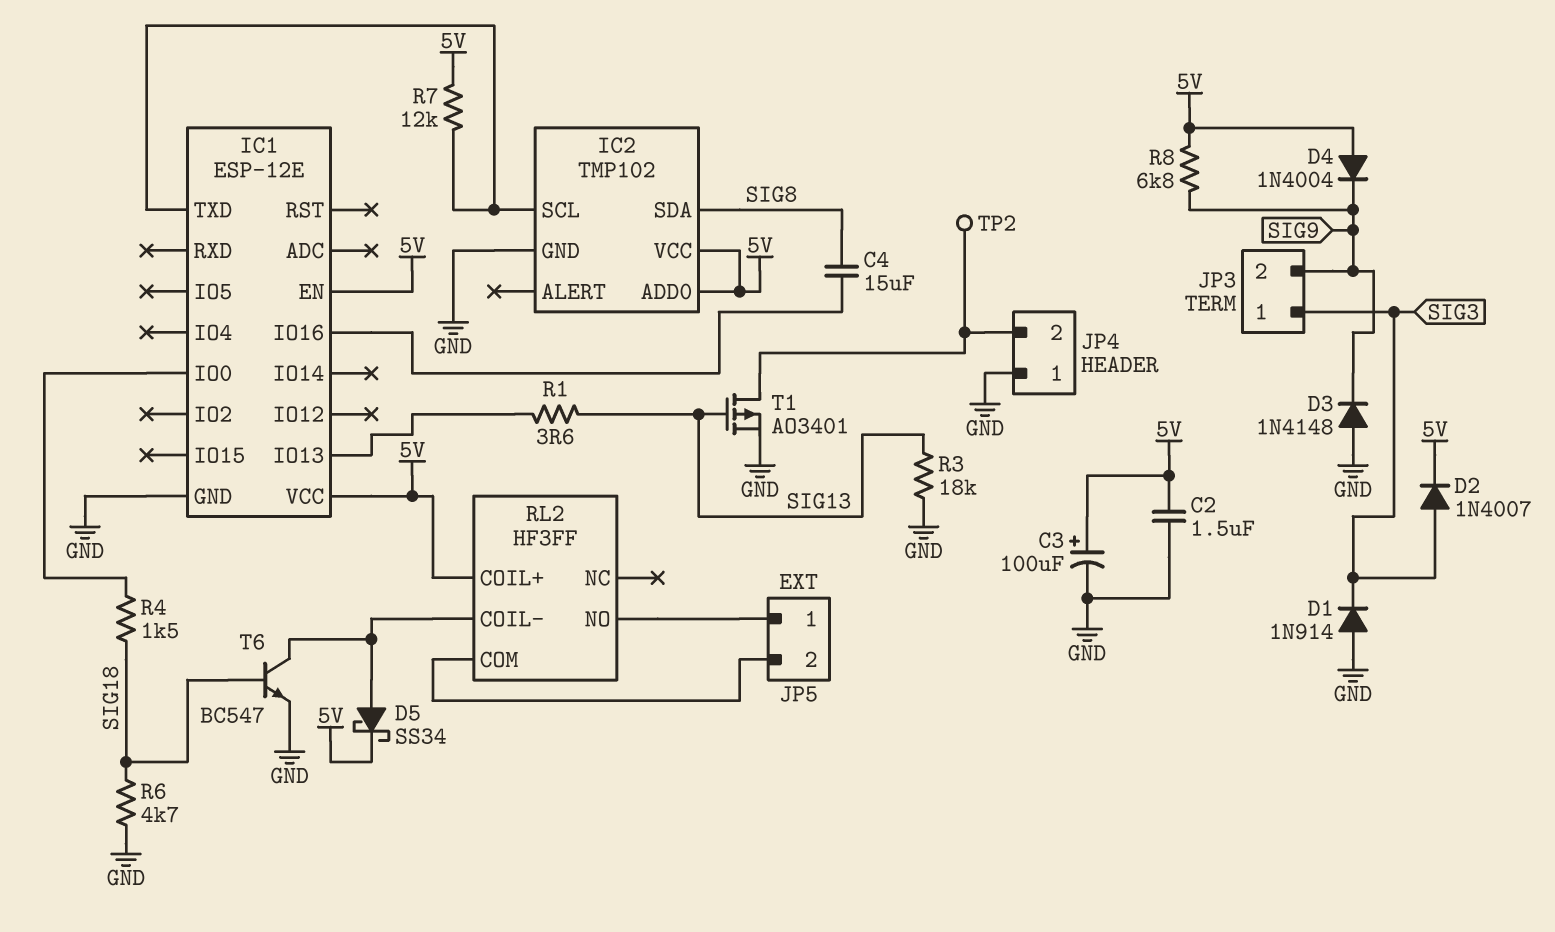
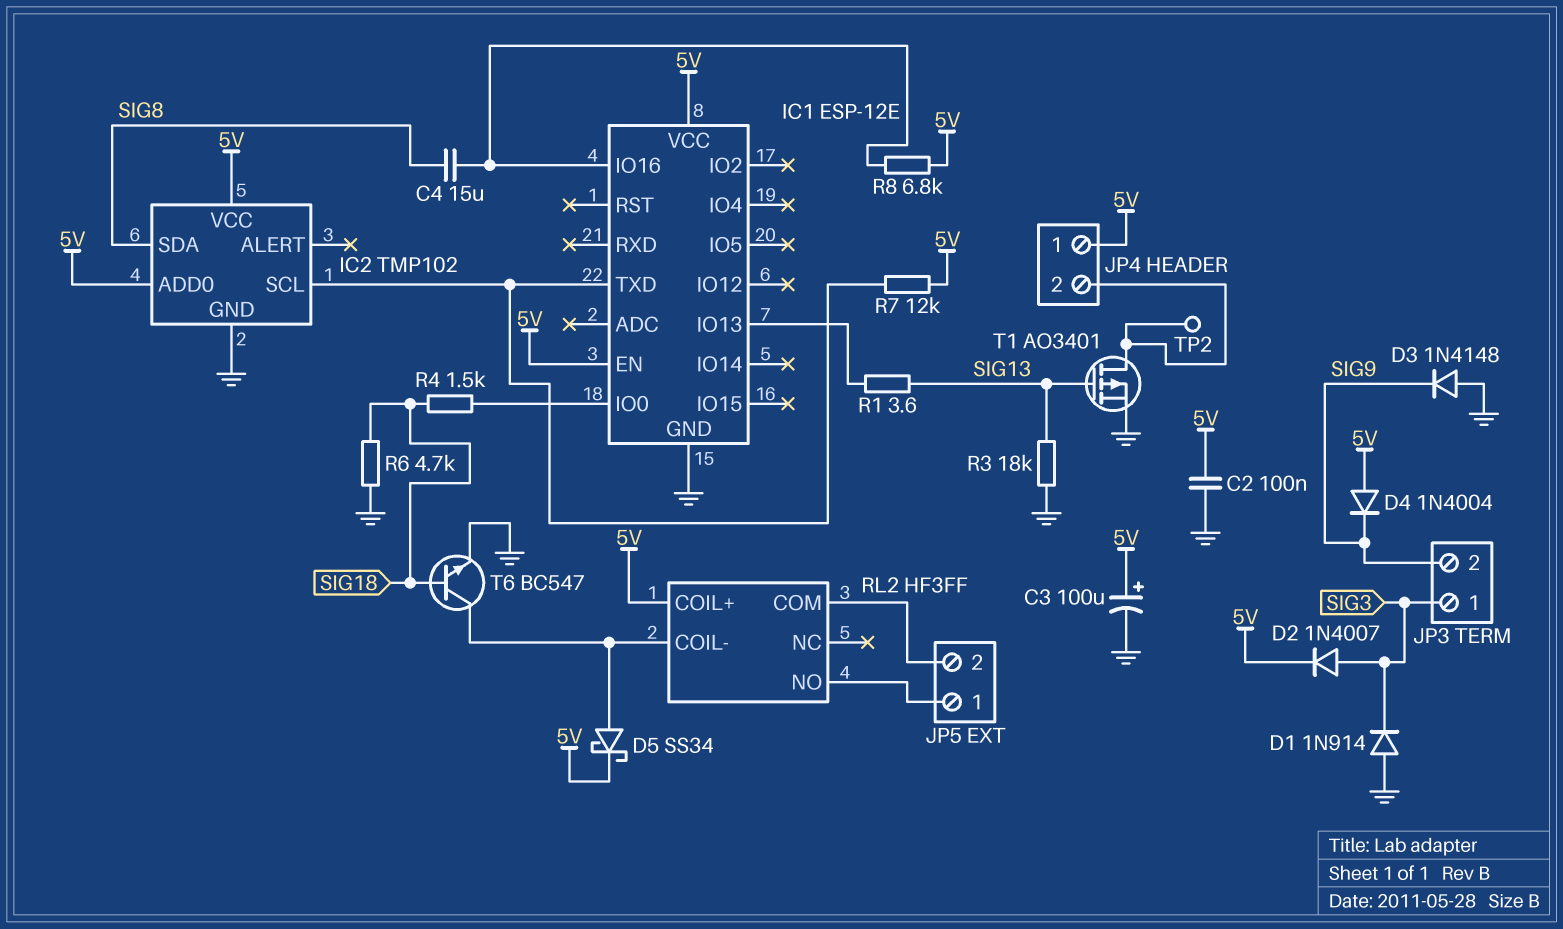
C2: 1.5uF (5V, GND) -> 100nF (5V, GND)
JP4 pin 1: GND -> 5V
R8: 6.8k (5V, SIG9) -> 6.8k (5V, IC1/IO16)

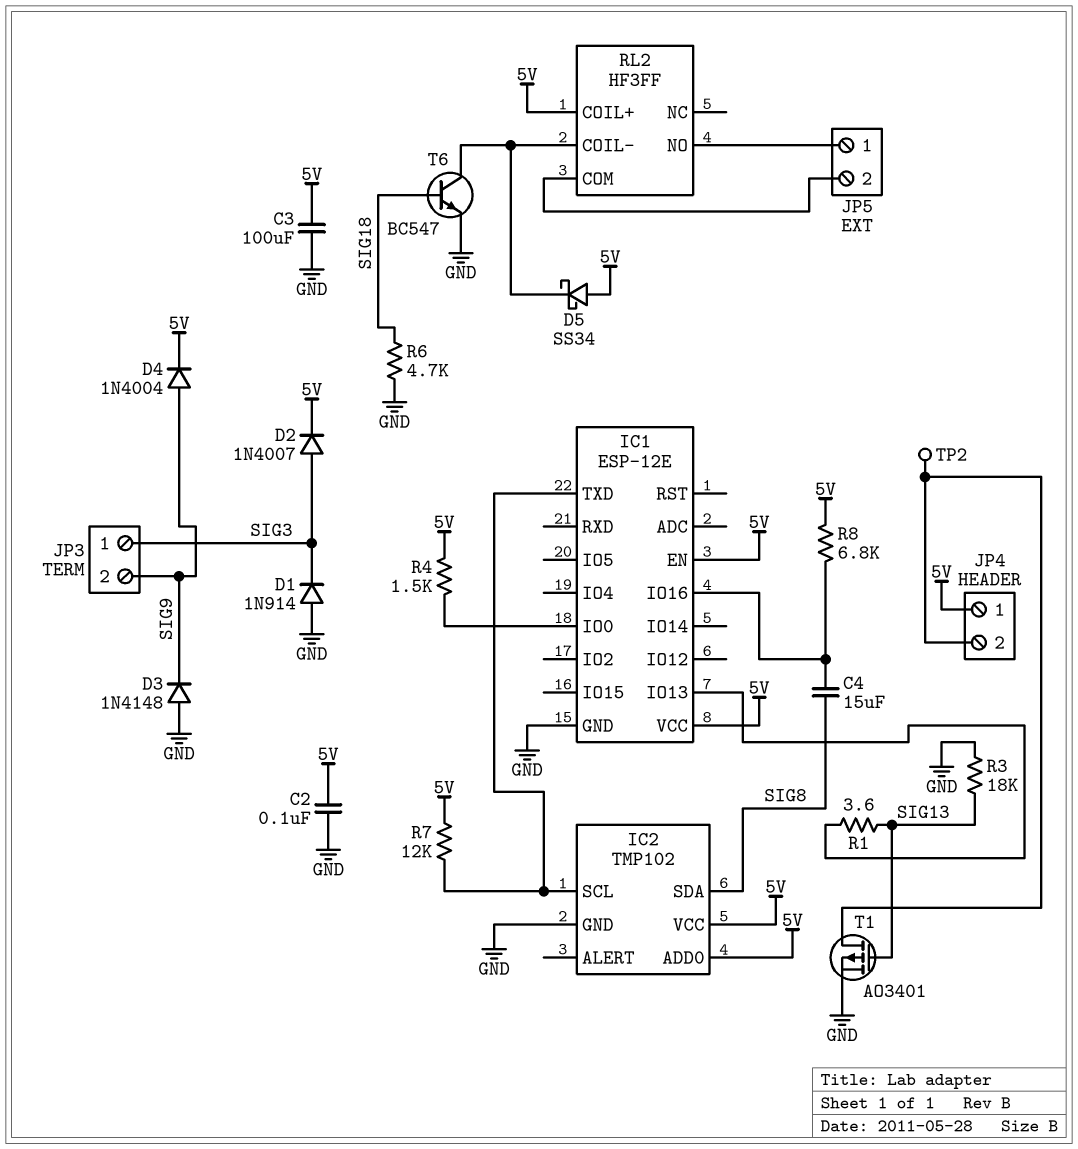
C3: 100uF (plus 5V, minus GND) -> 100uF (5V, GND)
D4: diode 1N4004 (A 5V, K SIG9) -> diode 1N4004 (A SIG9, K 5V)
D5: schottky SS34 (A RL2/COIL-, K 5V) -> schottky SS34 (A 5V, K RL2/COIL-)
R4: 1.5k (IC1/IO0, SIG18) -> 1.5k (5V, IC1/IO0)

